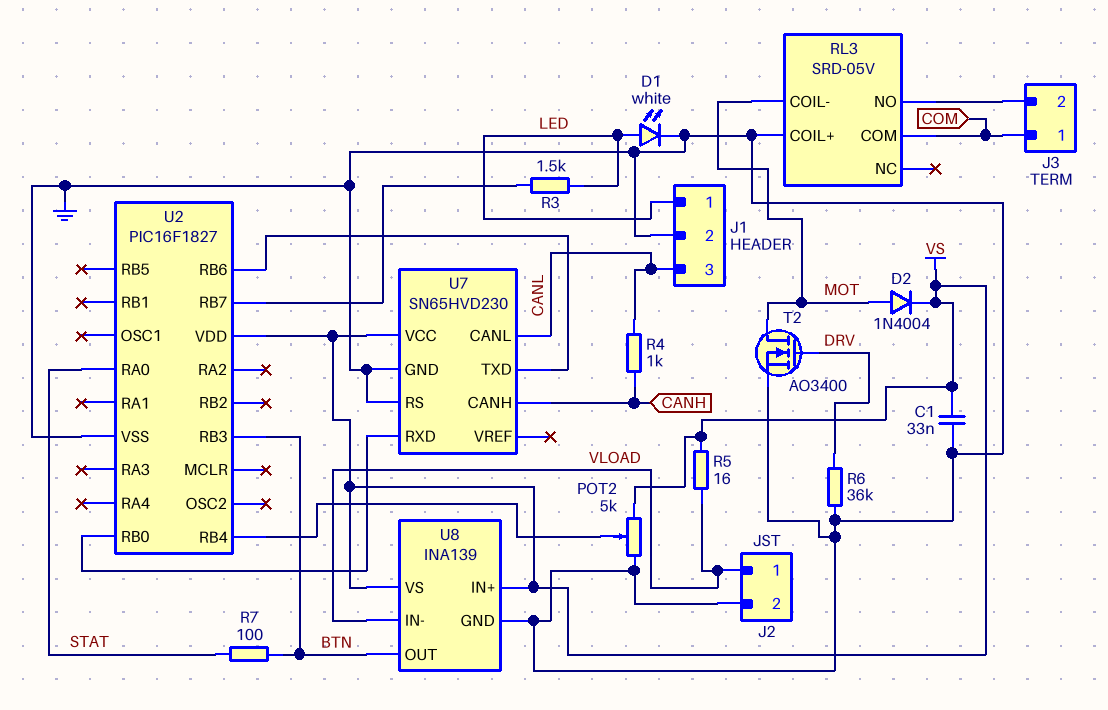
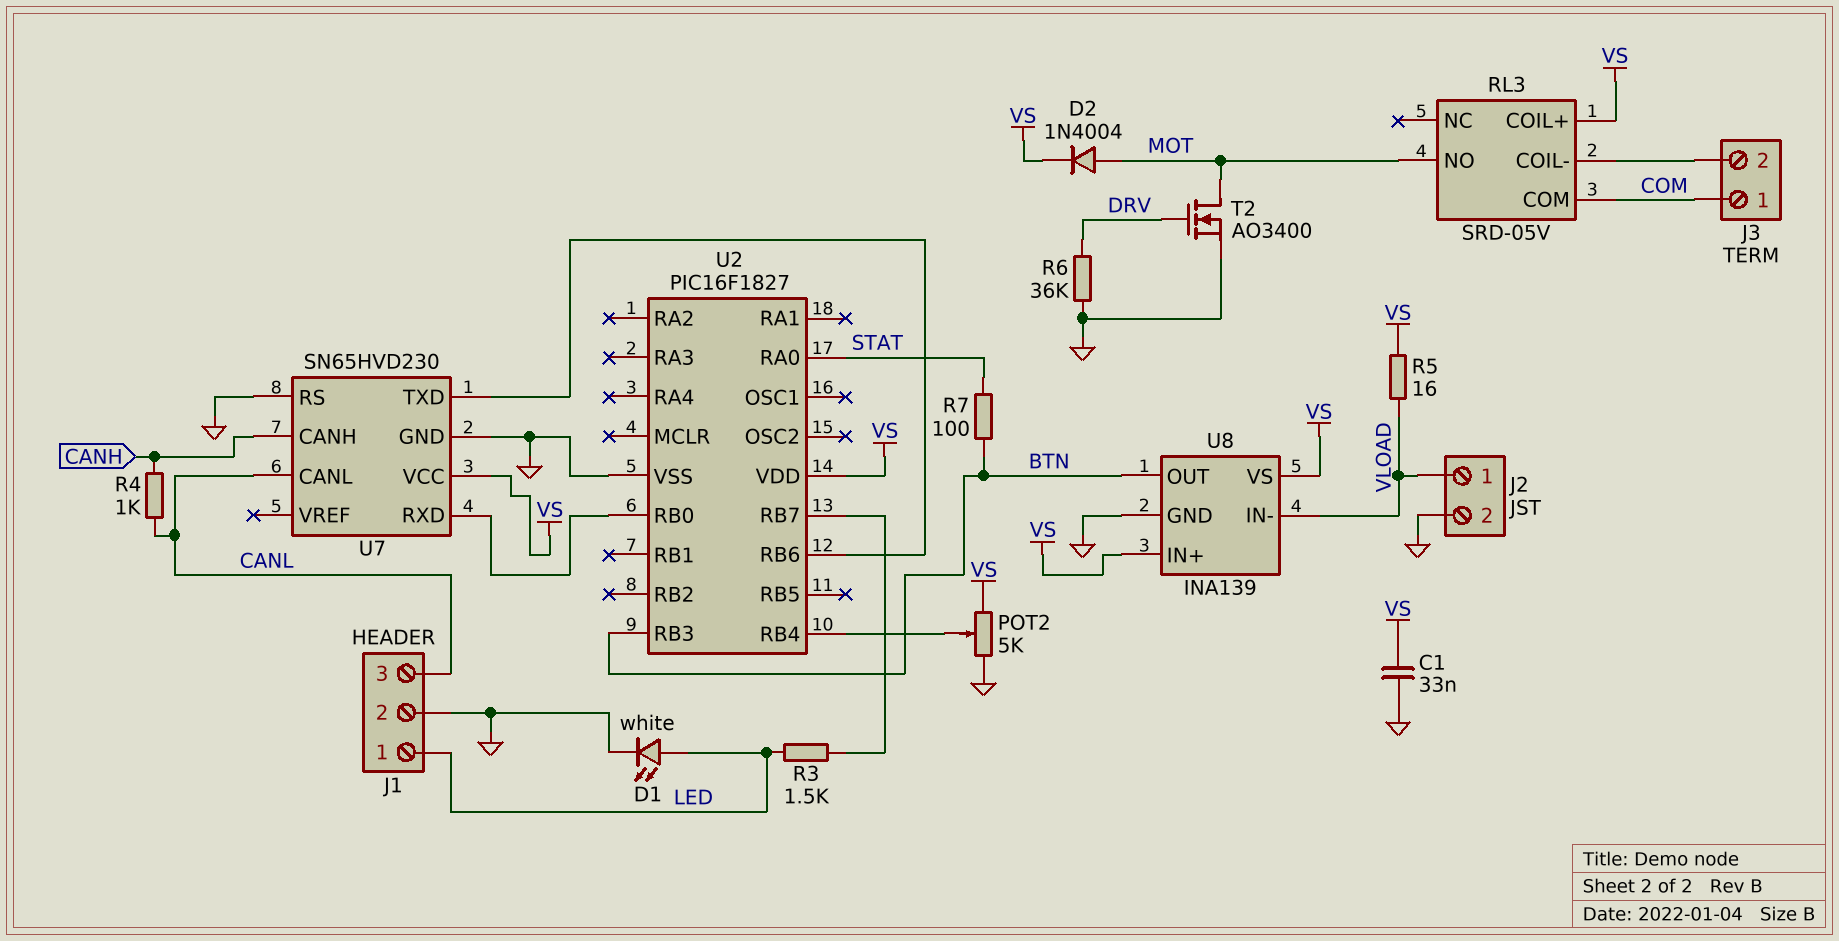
RL3 pin COIL+: GND -> VS
RL3 pin COIL-: MOT -> J3/2
RL3 pin NO: J3/2 -> MOT

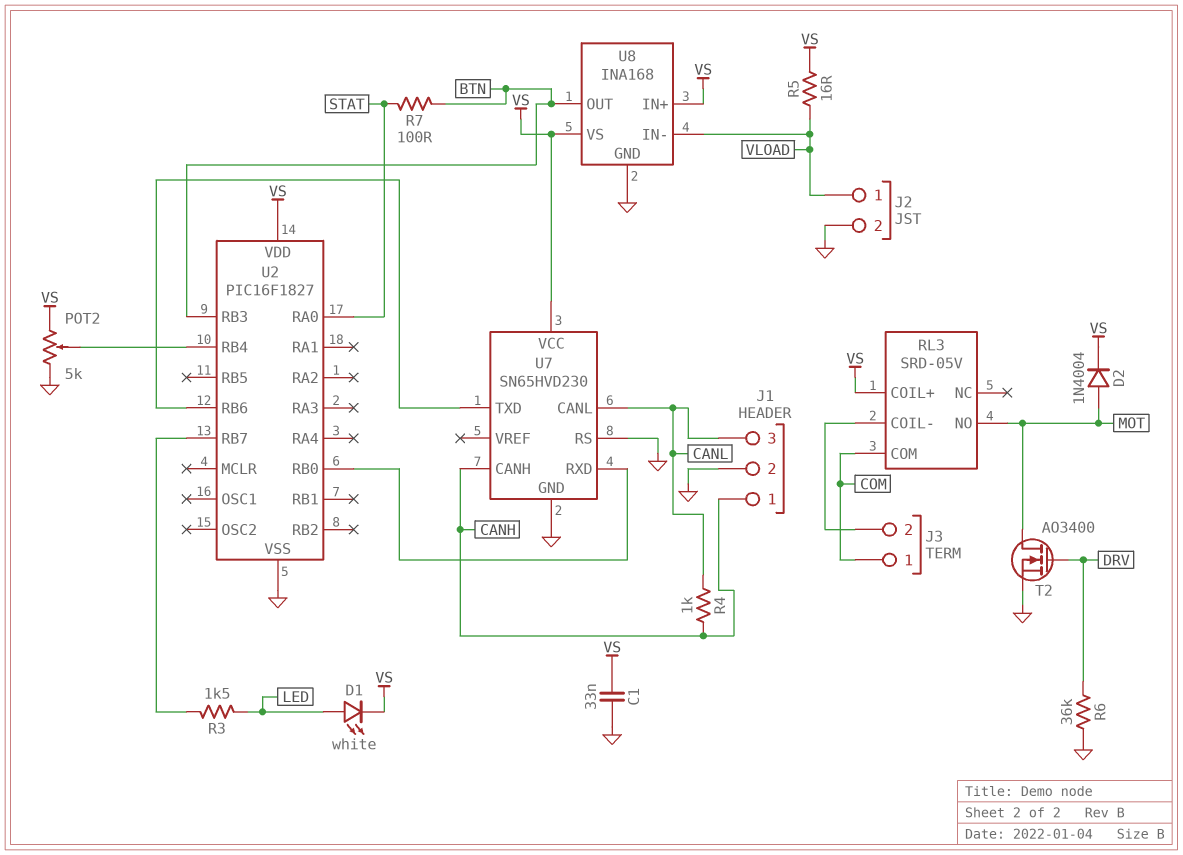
D1: LED white (A LED, K GND) -> LED white (A LED, K VS)
J1 pin 1: LED -> CANH
U8: INA139 -> INA168

